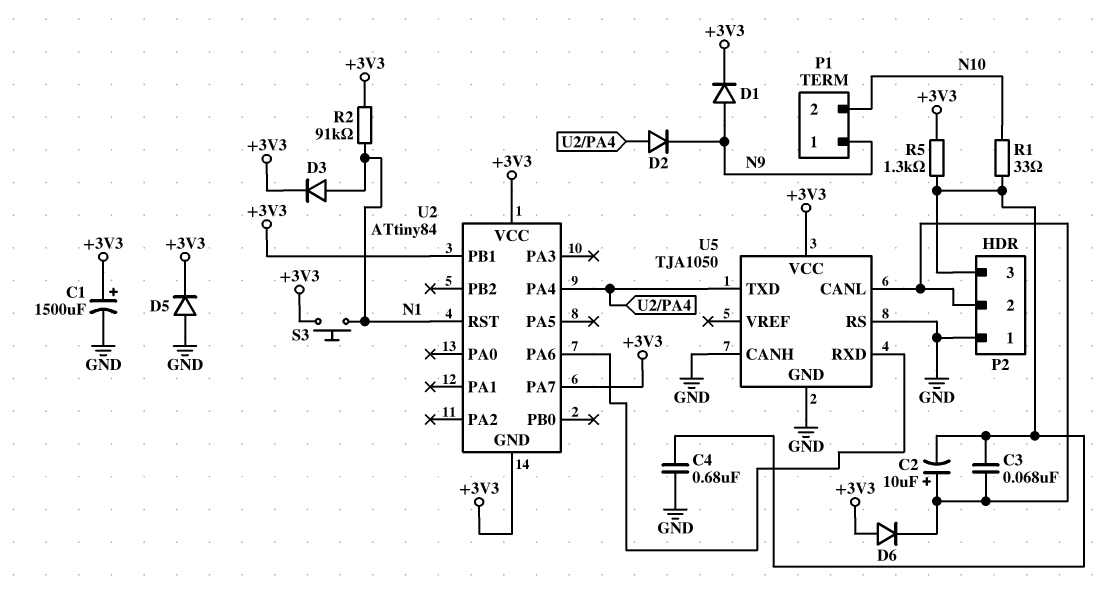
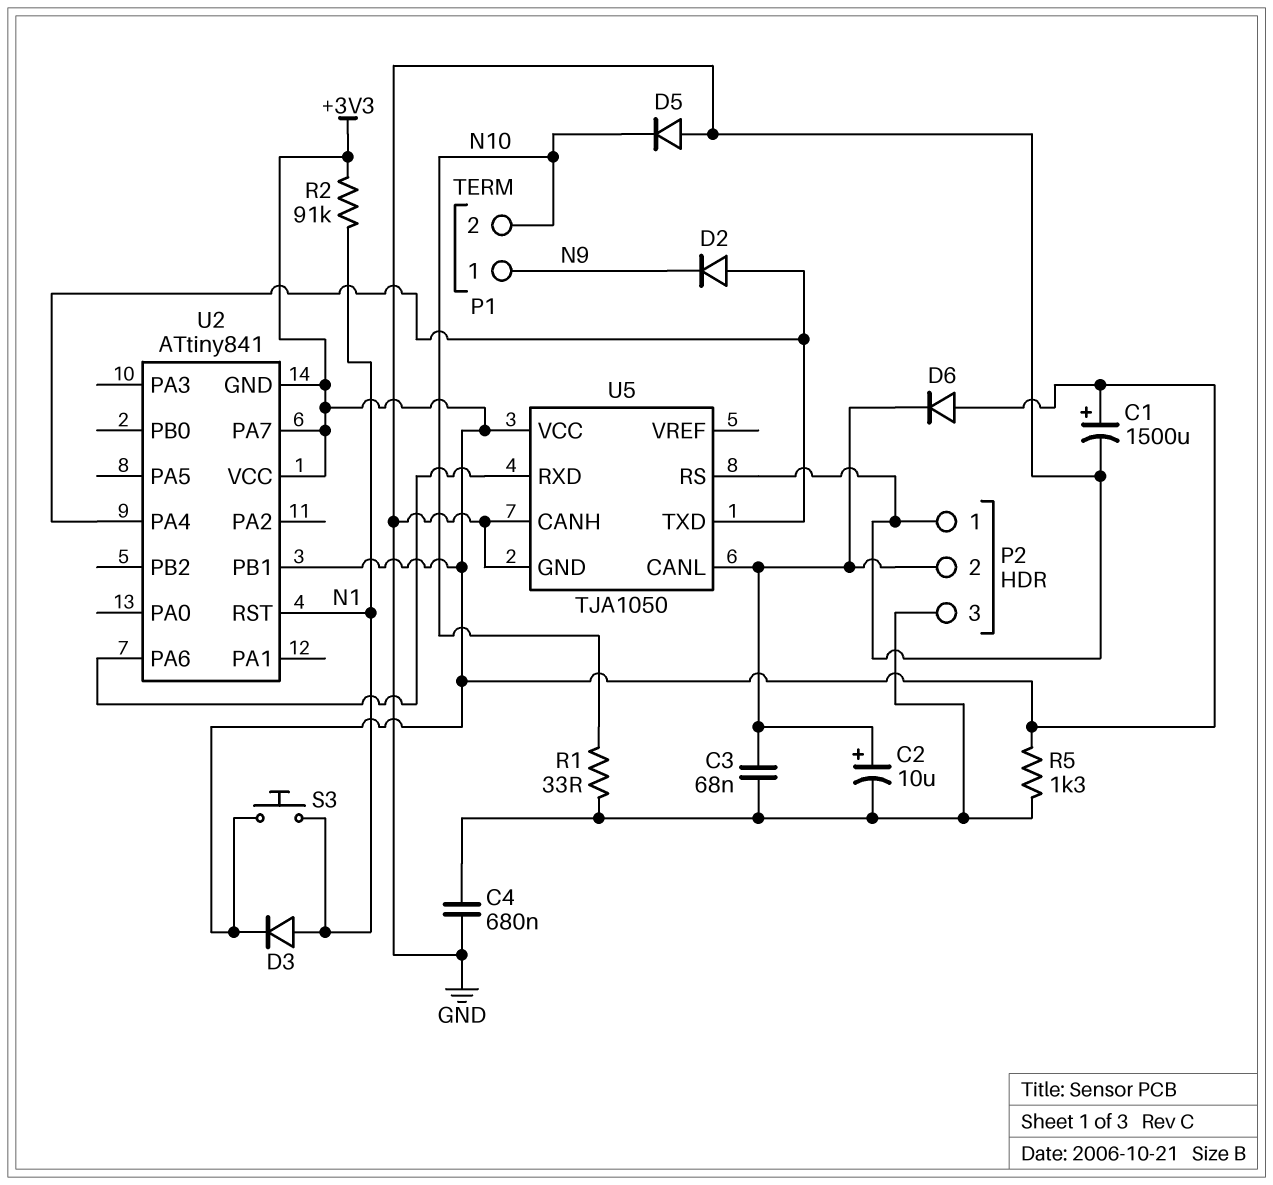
D1: diode (A N9, K +3V3) -> none
D5: diode (A GND, K +3V3) -> diode (A GND, K N10)
U2: ATtiny84 -> ATtiny841

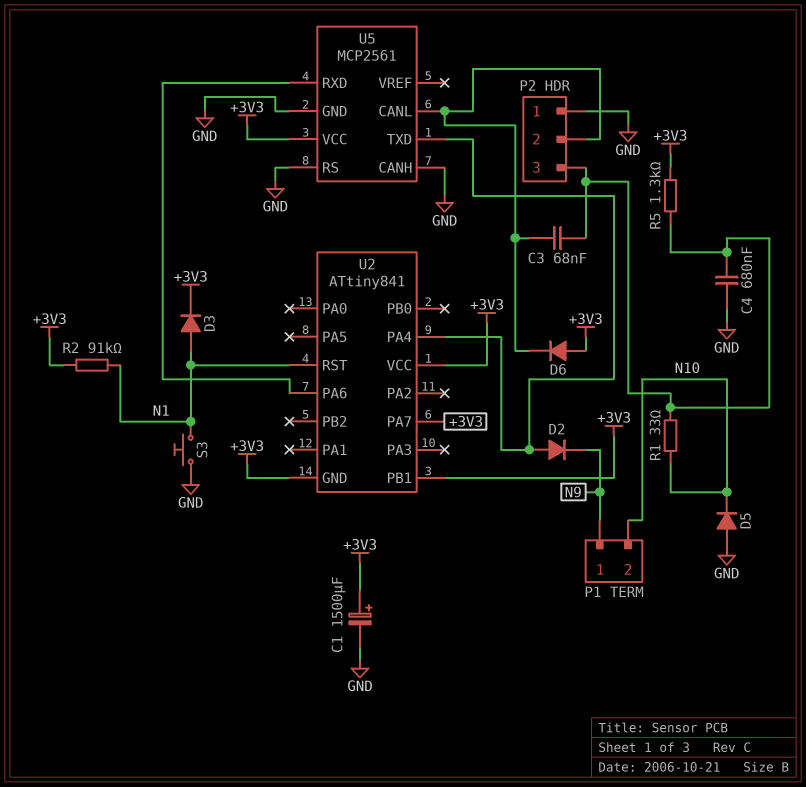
C2: 10uF (plus P2/2, minus P2/3) -> none
S3: button (+3V3, N1) -> button (GND, N1)
U5: TJA1050 -> MCP2561

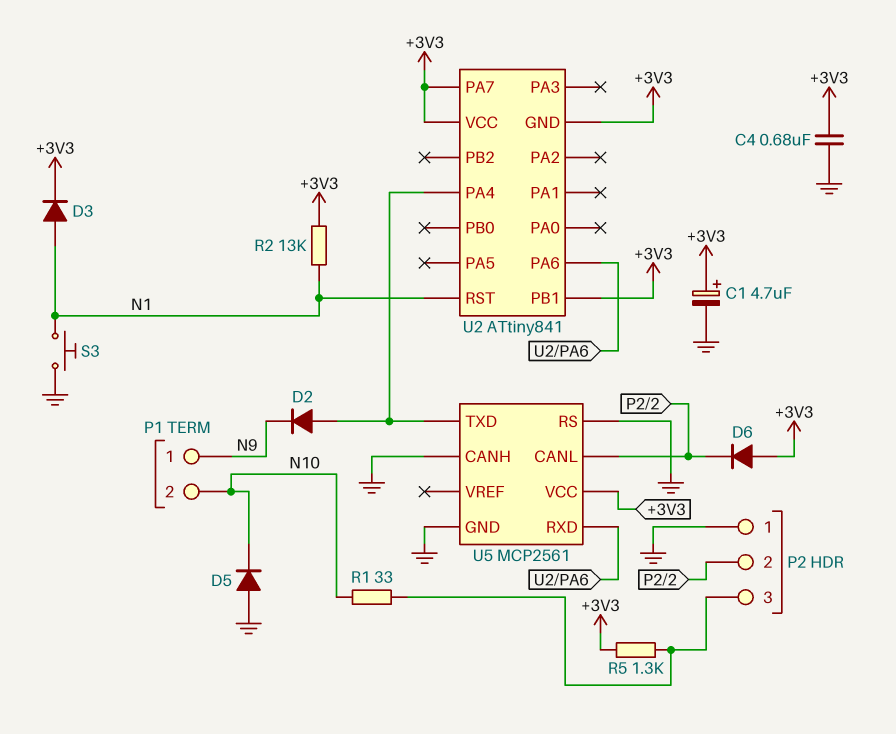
C1: 1500uF (plus +3V3, minus GND) -> 4.7uF (plus +3V3, minus GND)
C3: 68nF (P2/2, P2/3) -> none
C4: 680nF (GND, P2/3) -> 680nF (+3V3, GND)
R2: 91k (+3V3, N1) -> 13k (+3V3, N1)

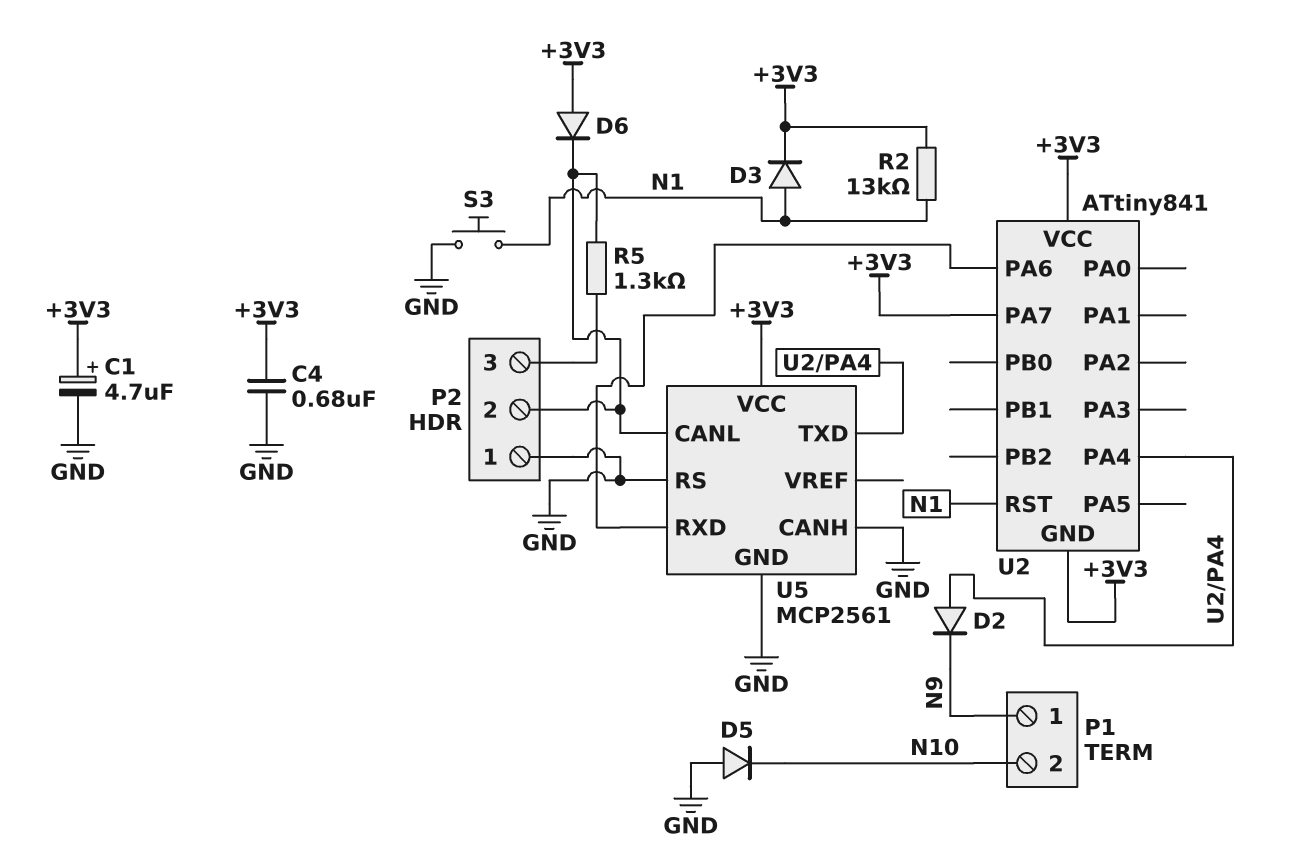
R1: 33 (N10, P2/3) -> none
R5: 1.3k (+3V3, P2/3) -> 1.3k (P2/2, P2/3)
U2 pin PB1: +3V3 -> none

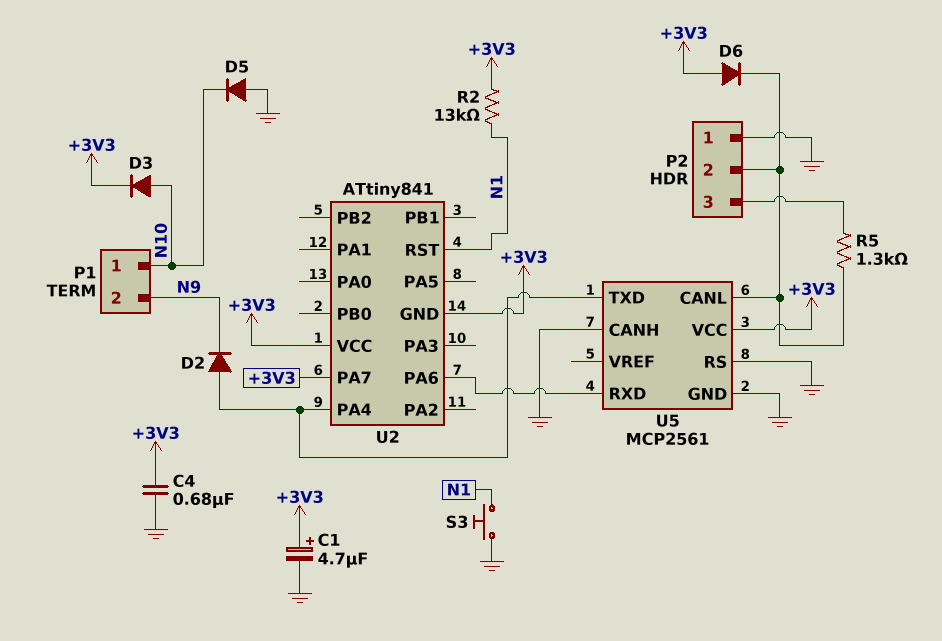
D3: diode (A N1, K +3V3) -> diode (A N10, K +3V3)
P1 pin 1: N9 -> N10
P1 pin 2: N10 -> N9

